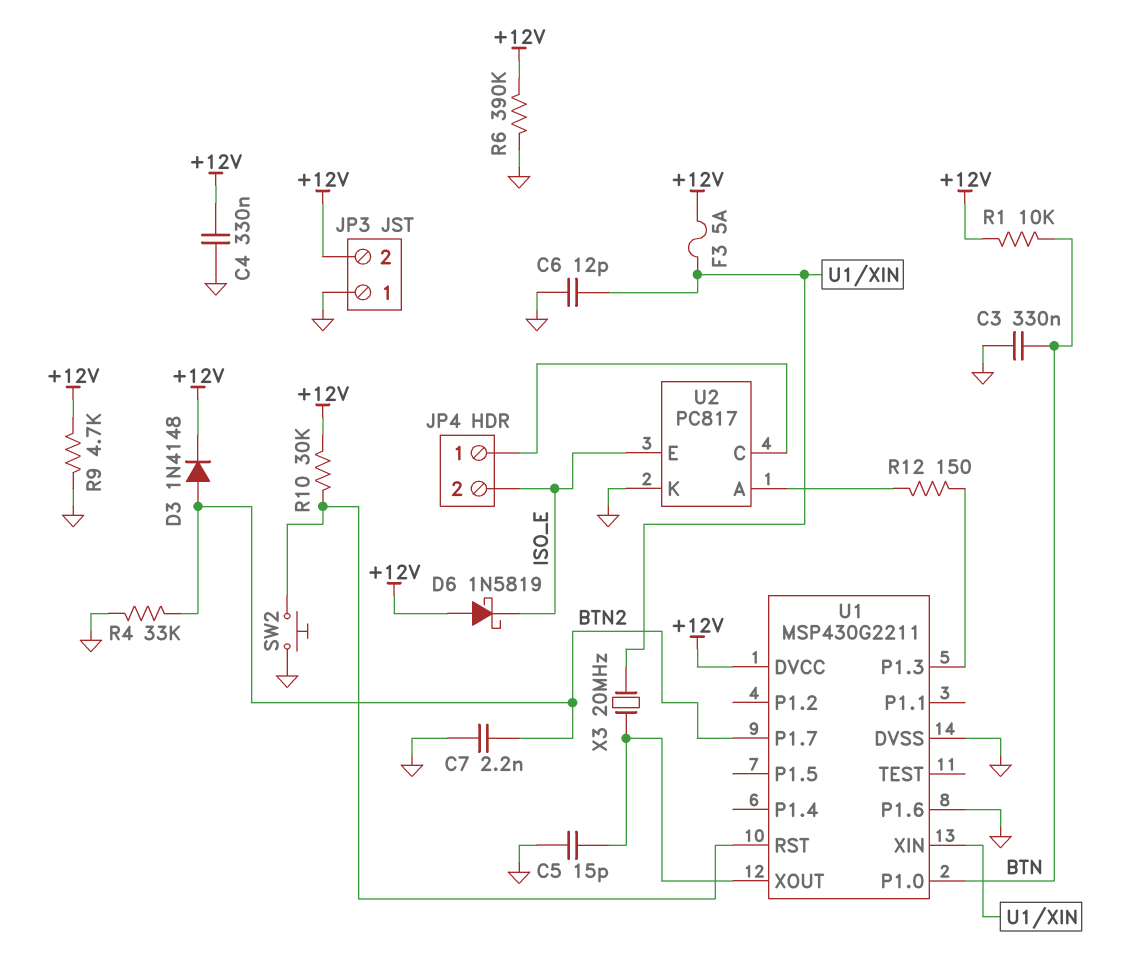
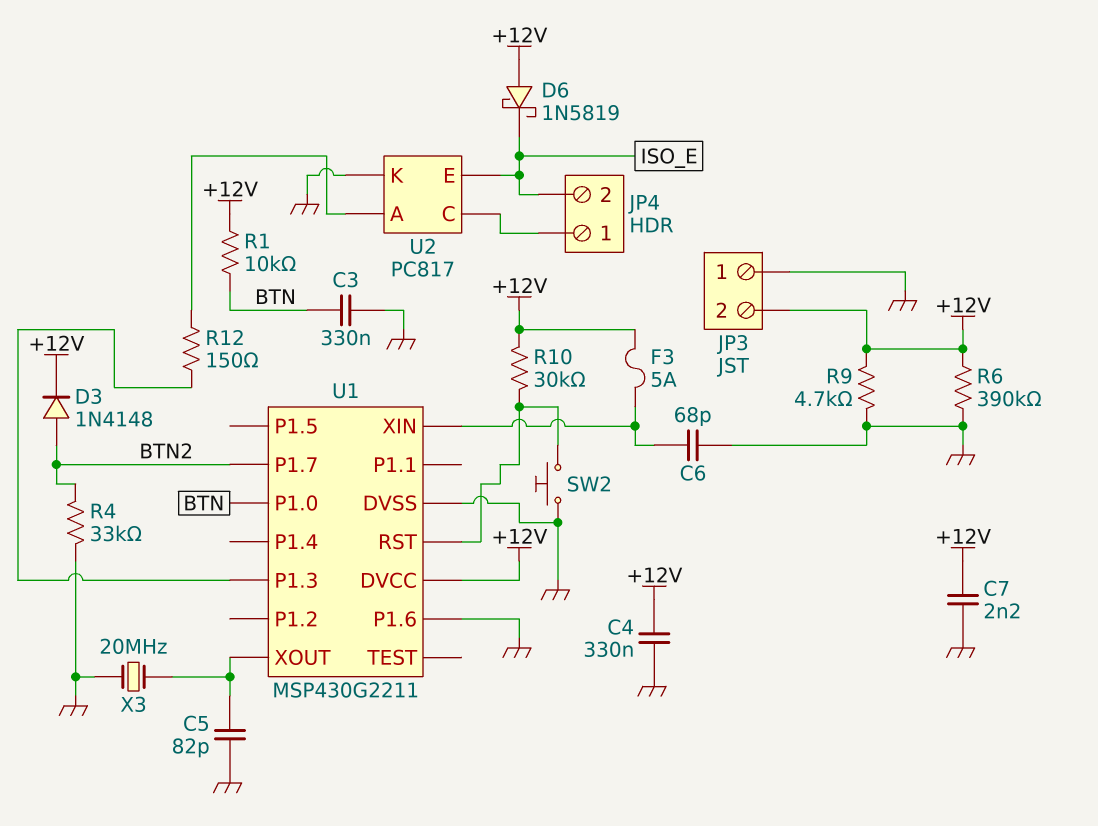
C5: 15pF (GND, U1/XOUT) -> 82pF (GND, U1/XOUT)
C6: 12pF (GND, U1/XIN) -> 68pF (GND, U1/XIN)
C7: 2.2nF (BTN2, GND) -> 2.2nF (+12V, GND)
X3: 20MHz (U1/XIN, U1/XOUT) -> 20MHz (GND, U1/XOUT)

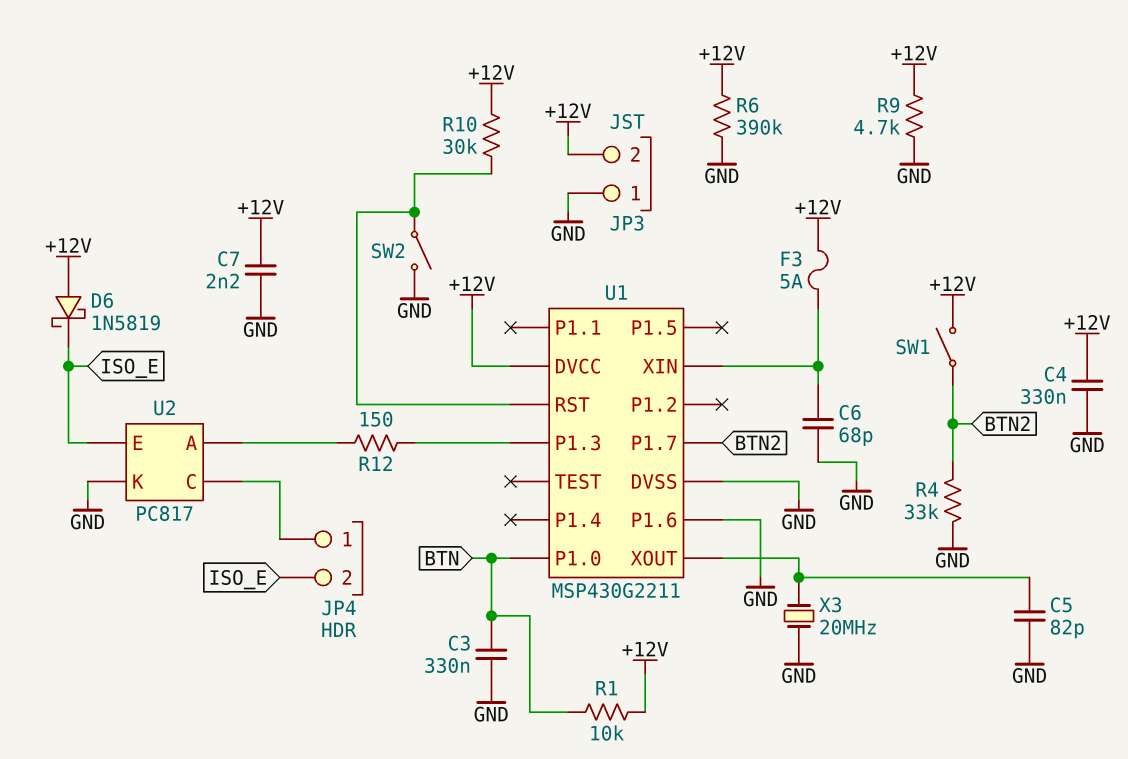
D3: diode 1N4148 (A BTN2, K +12V) -> none
SW1: none -> switch (+12V, BTN2)
SW2: button (GND, U1/RST) -> switch (GND, U1/RST)

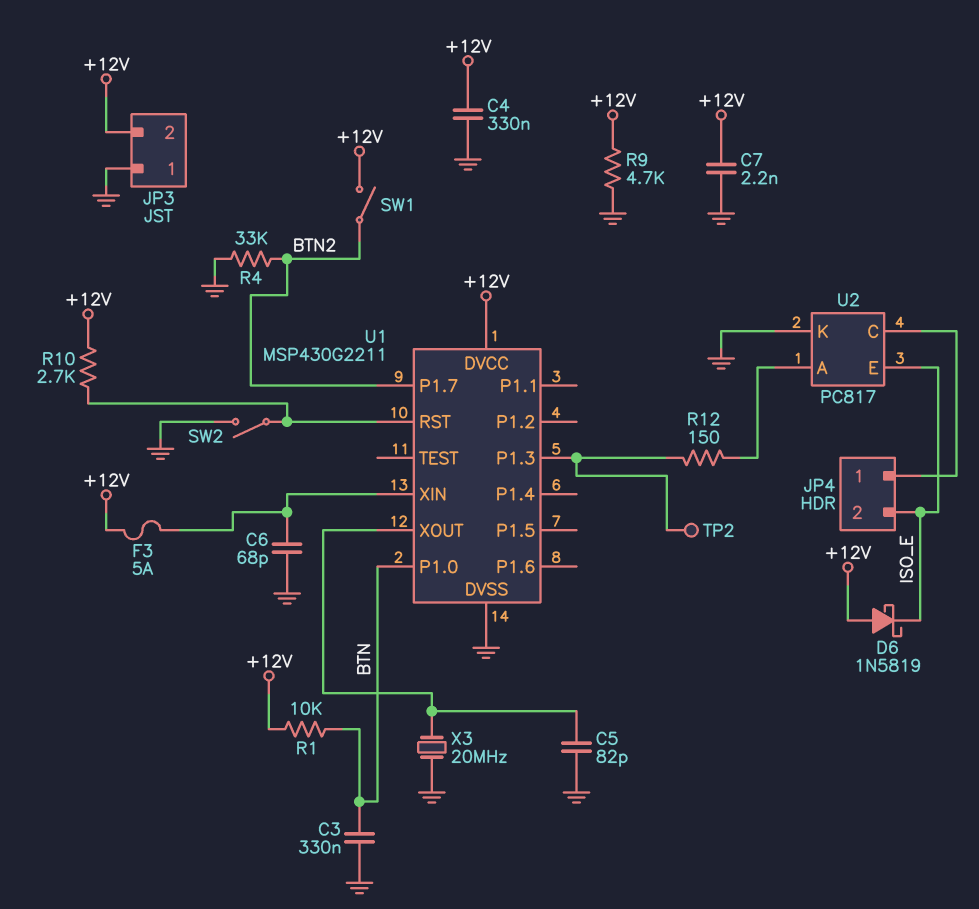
R6: 390k (+12V, GND) -> none
R10: 30k (+12V, U1/RST) -> 2.7k (+12V, U1/RST)
TP2: none -> test point (U1/P1.3)
U1 pin P1.6: GND -> none

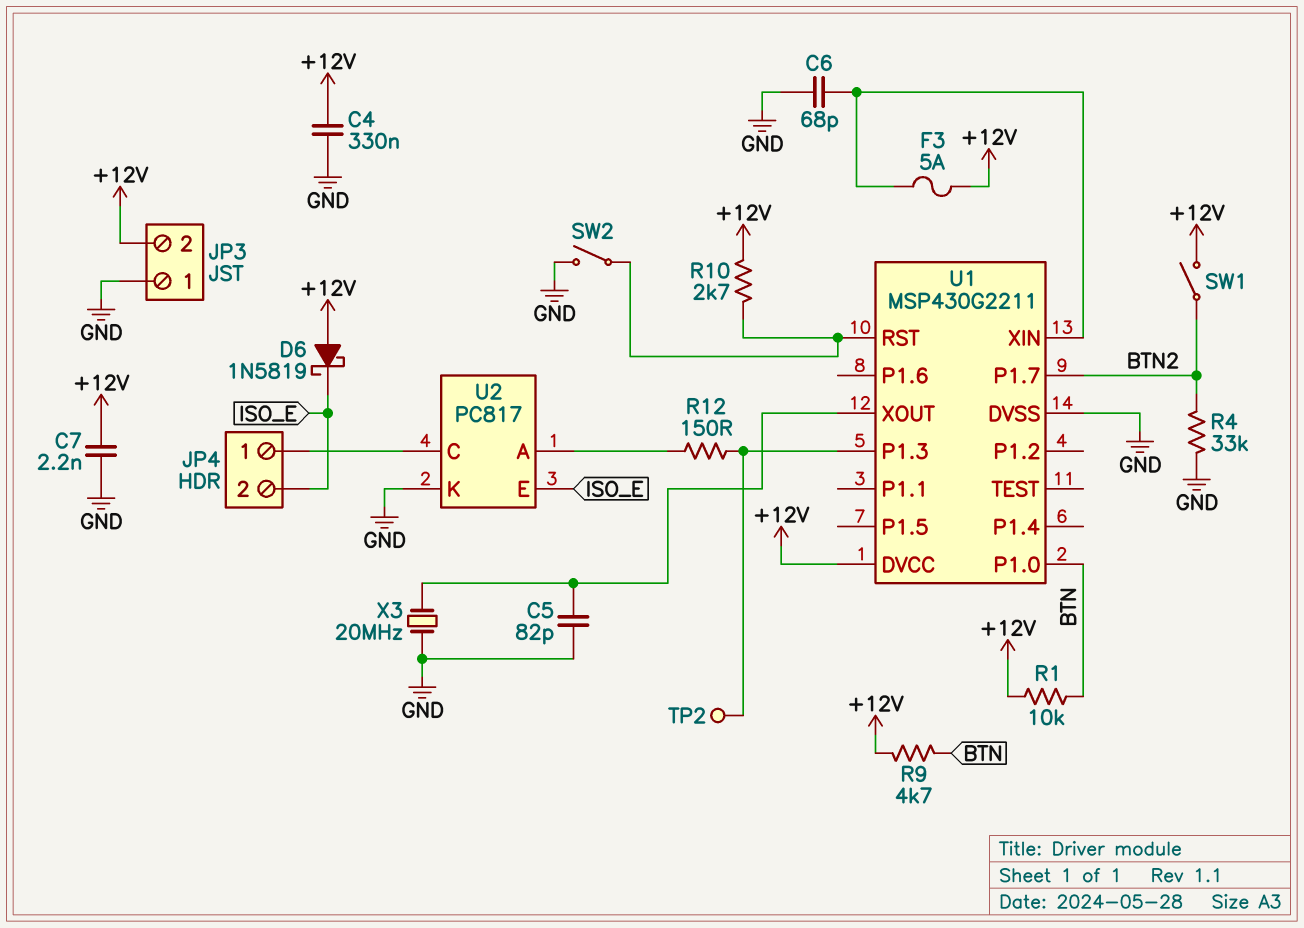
C3: 330nF (BTN, GND) -> none
R9: 4.7k (+12V, GND) -> 4.7k (+12V, BTN)

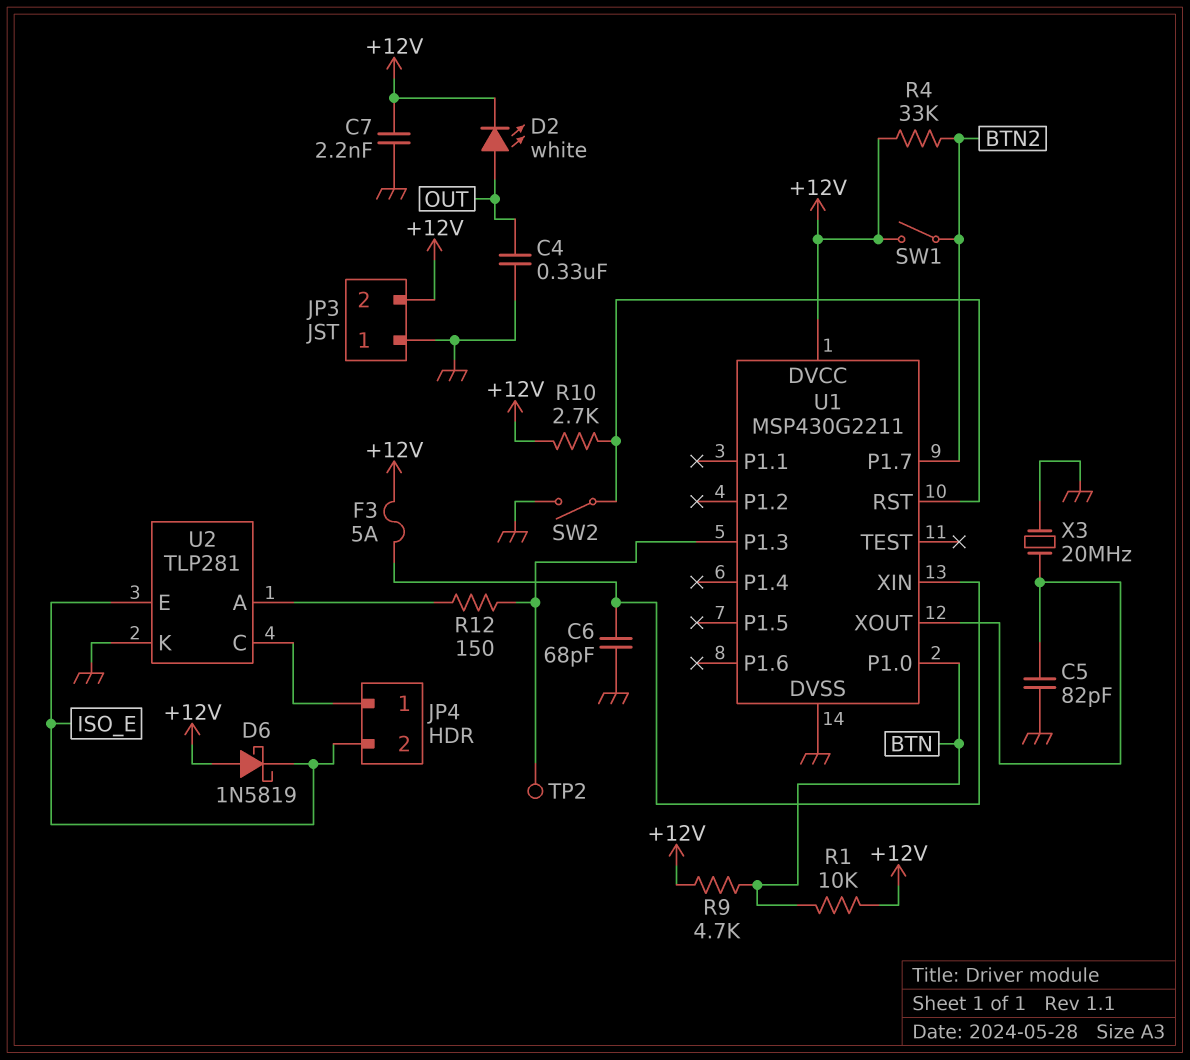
C4: 330nF (+12V, GND) -> 330nF (GND, OUT)
D2: none -> LED white (A OUT, K +12V)
R4: 33k (BTN2, GND) -> 33k (+12V, BTN2)
U2: PC817 -> TLP281

